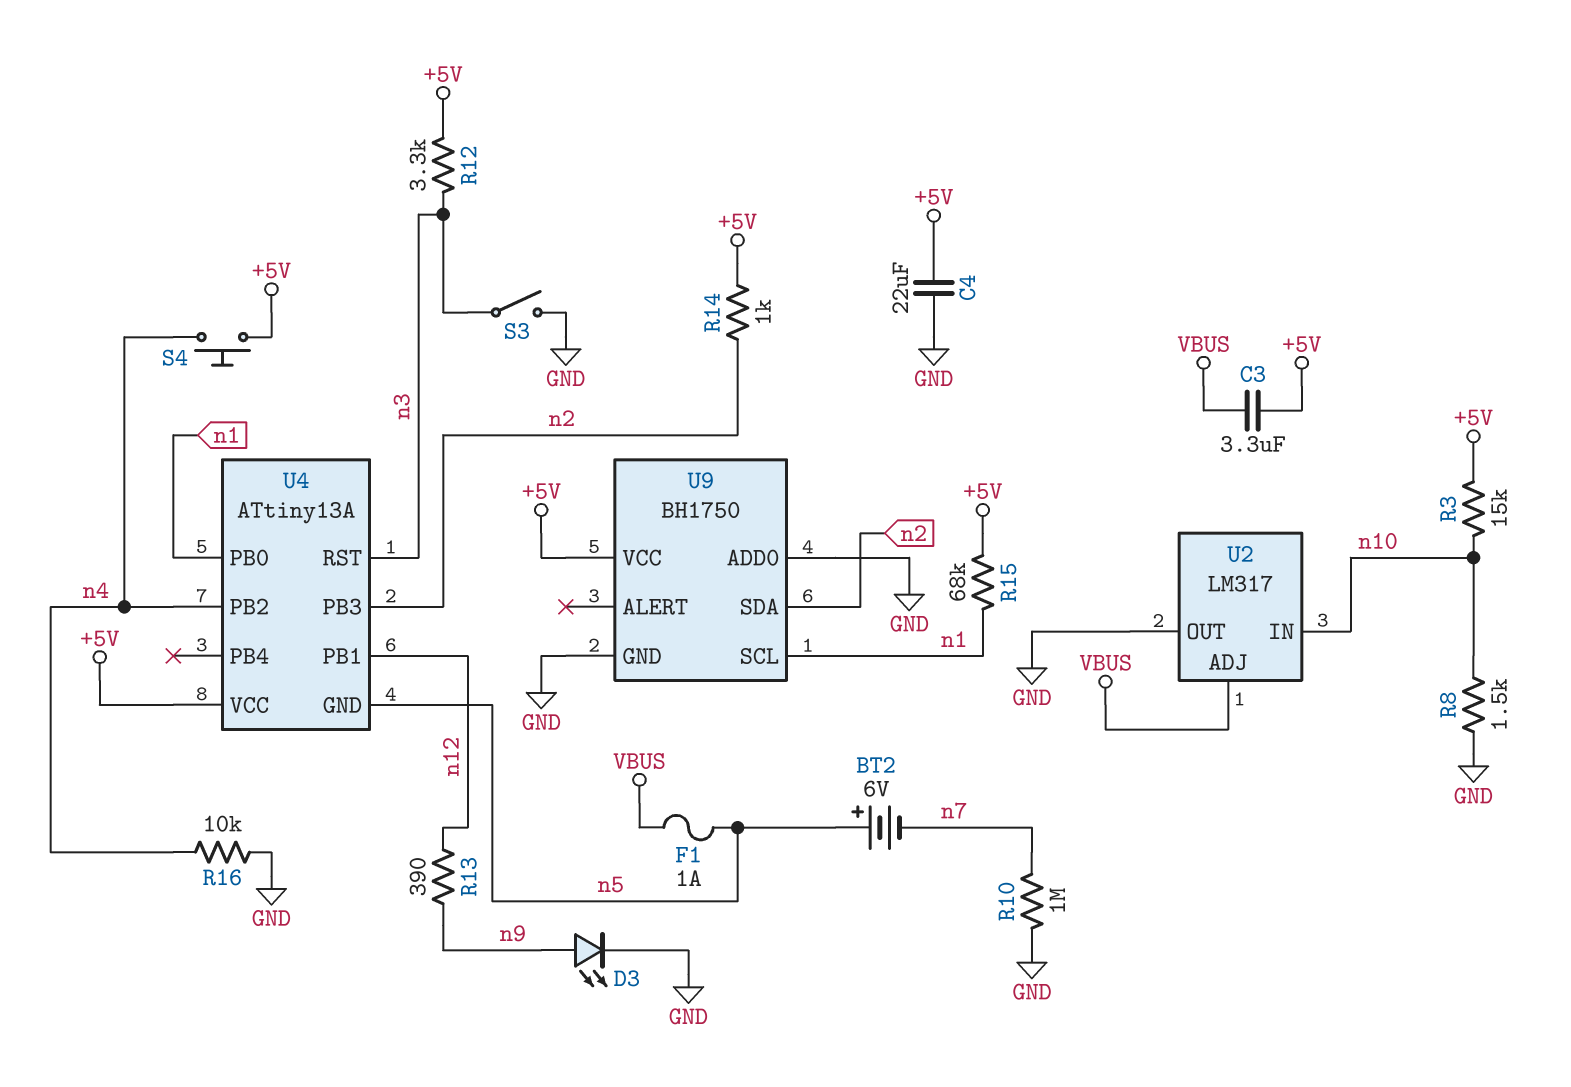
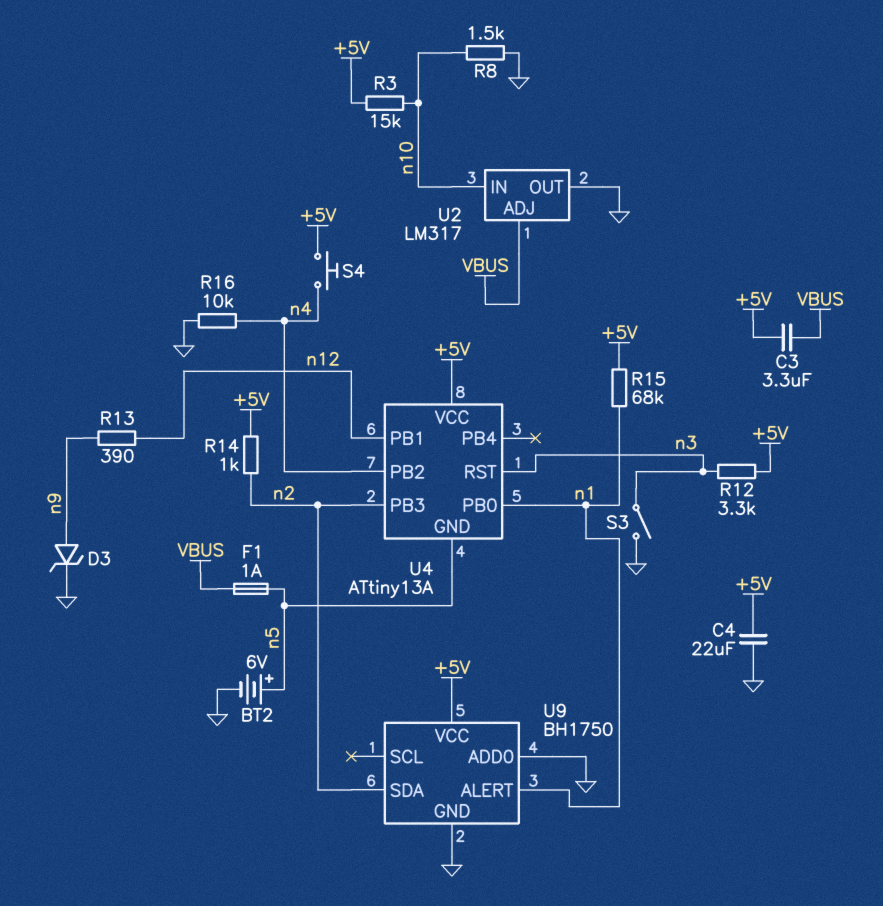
BT2: 6V (plus n5, minus n7) -> 6V (plus n5, minus GND)
D3: LED (A n9, K GND) -> zener (A n9, K GND)
R10: 1M (GND, n7) -> none
U9 pin ALERT: none -> n1
U9 pin SCL: n1 -> none

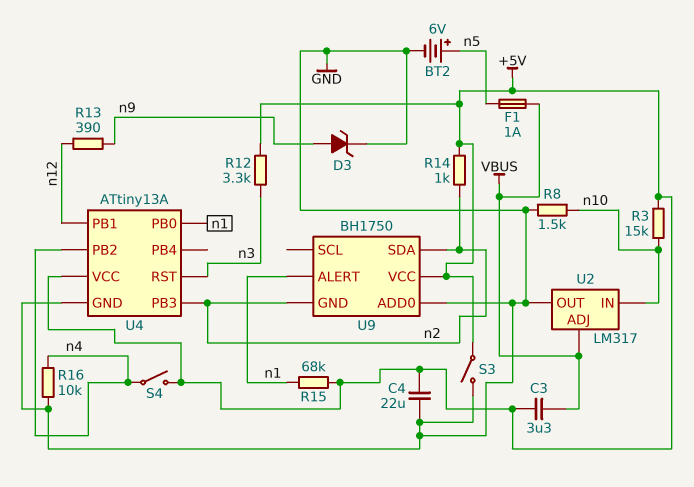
S3: switch (GND, n3) -> switch (+5V, GND)
S4: button (+5V, n4) -> switch (+5V, n4)
U4 pin GND: n5 -> GND
U9 pin GND: GND -> n2

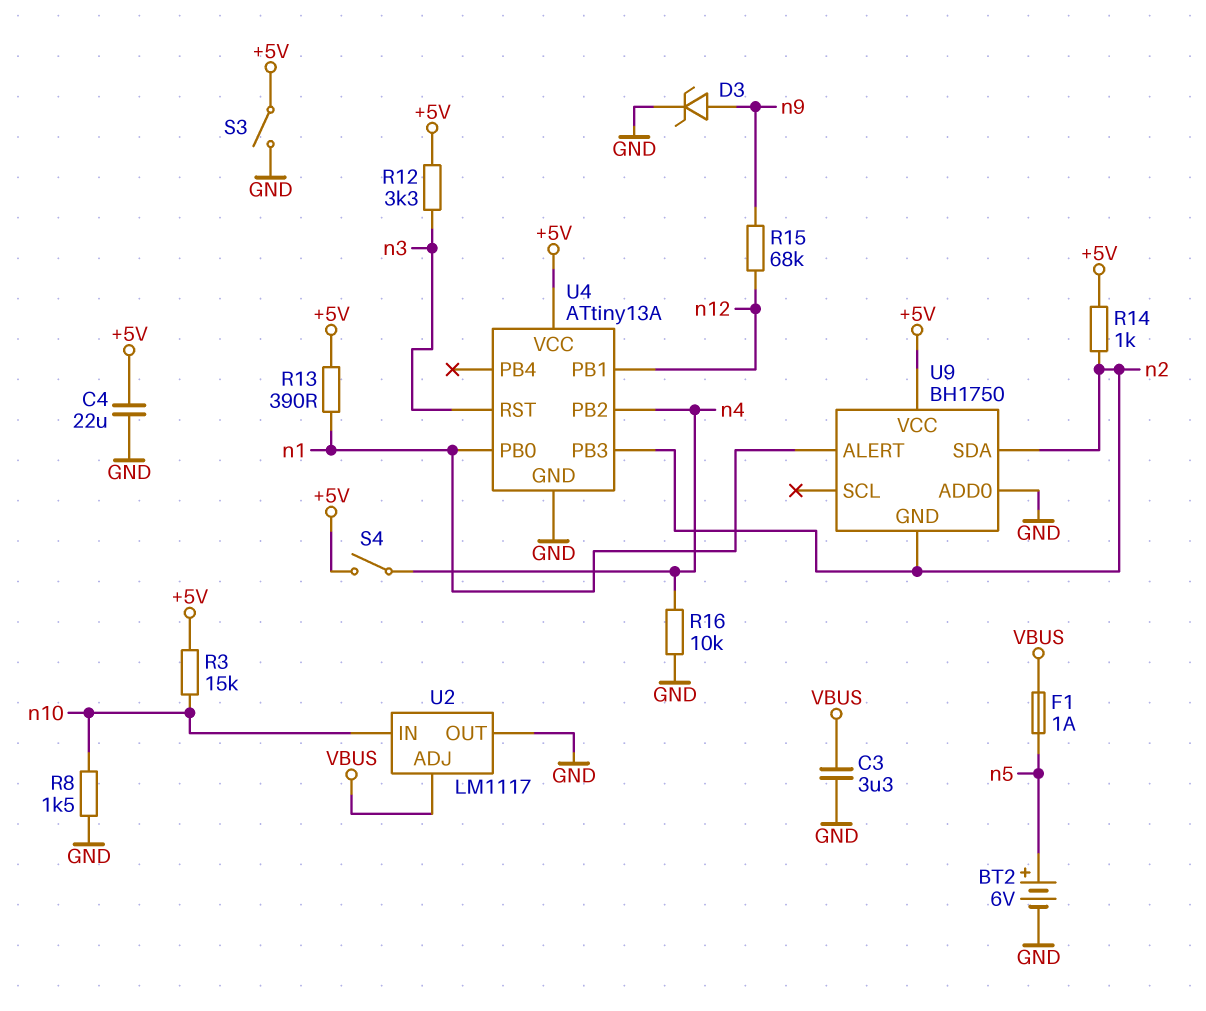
C3: 3.3uF (+5V, VBUS) -> 3.3uF (GND, VBUS)
R13: 390 (n9, n12) -> 390 (+5V, n1)
R15: 68k (+5V, n1) -> 68k (n9, n12)
U2: LM317 -> LM1117

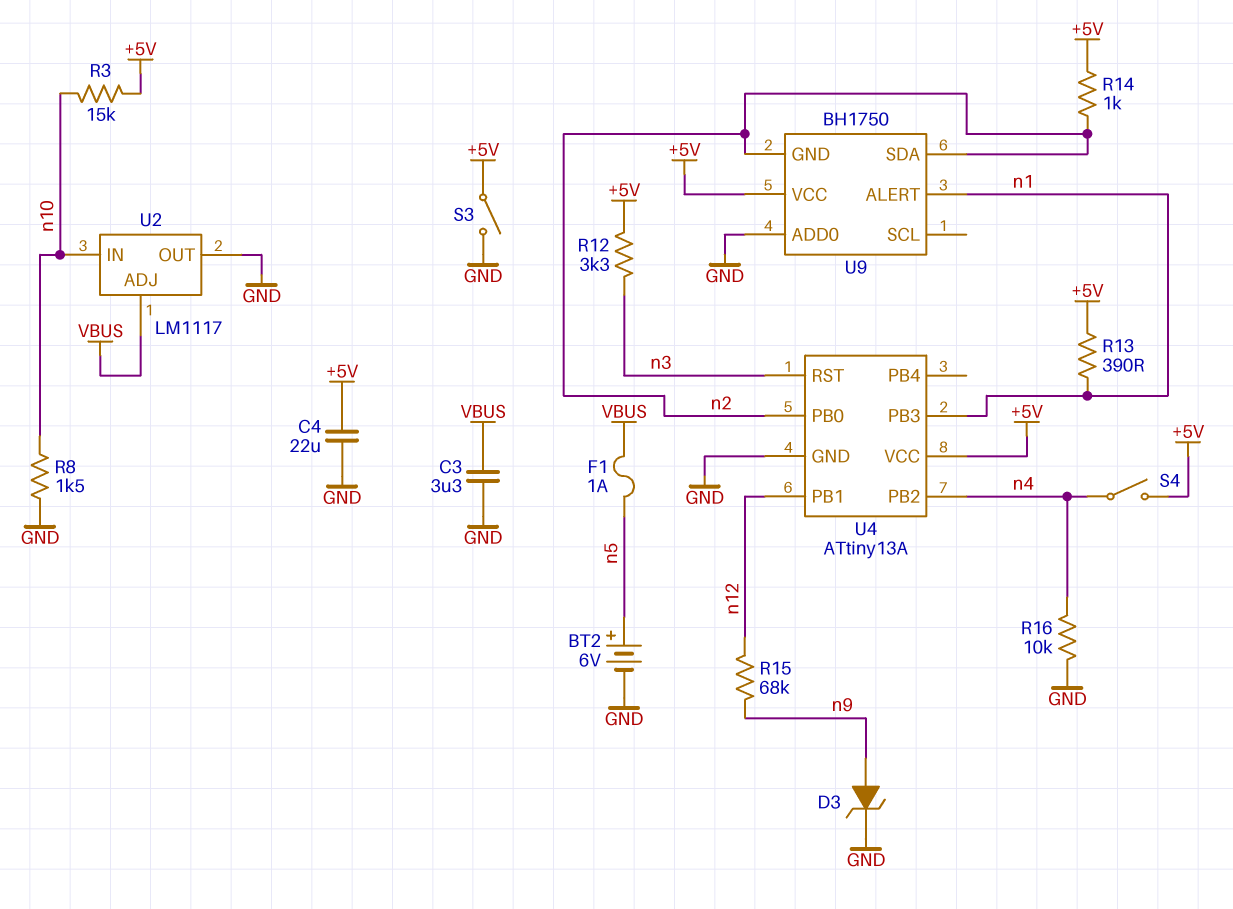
U4 pin PB0: n1 -> n2
U4 pin PB3: n2 -> n1

